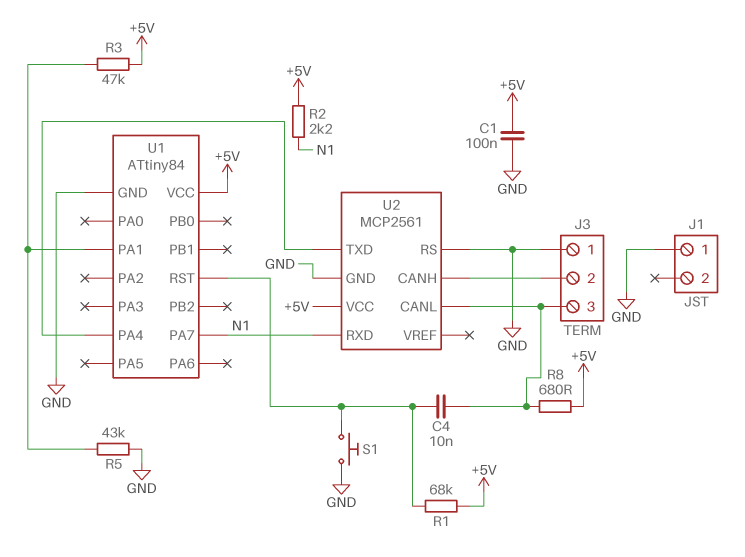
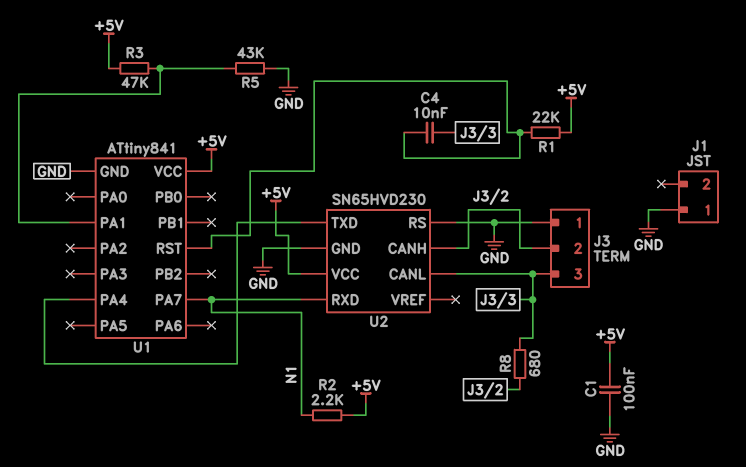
R1: 68k (+5V, U1/RST) -> 22k (+5V, U1/RST)
R8: 680 (+5V, J3/3) -> 680 (J3/2, J3/3)
S1: button (GND, U1/RST) -> none
U1: ATtiny84 -> ATtiny841
U2: MCP2561 -> SN65HVD230

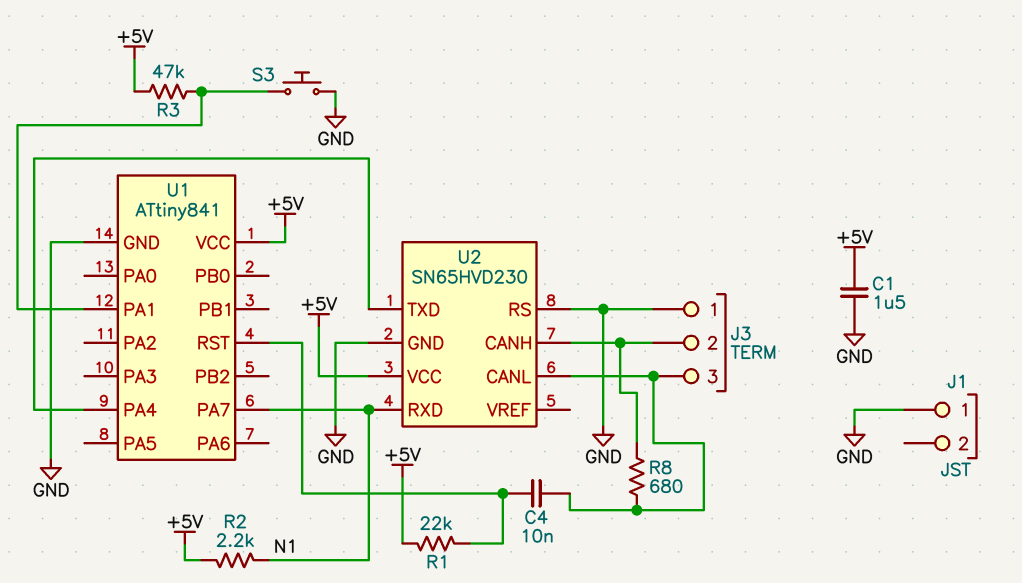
C1: 100nF (+5V, GND) -> 1.5uF (+5V, GND)
R5: 43k (GND, U1/PA1) -> none
S3: none -> button (GND, U1/PA1)

